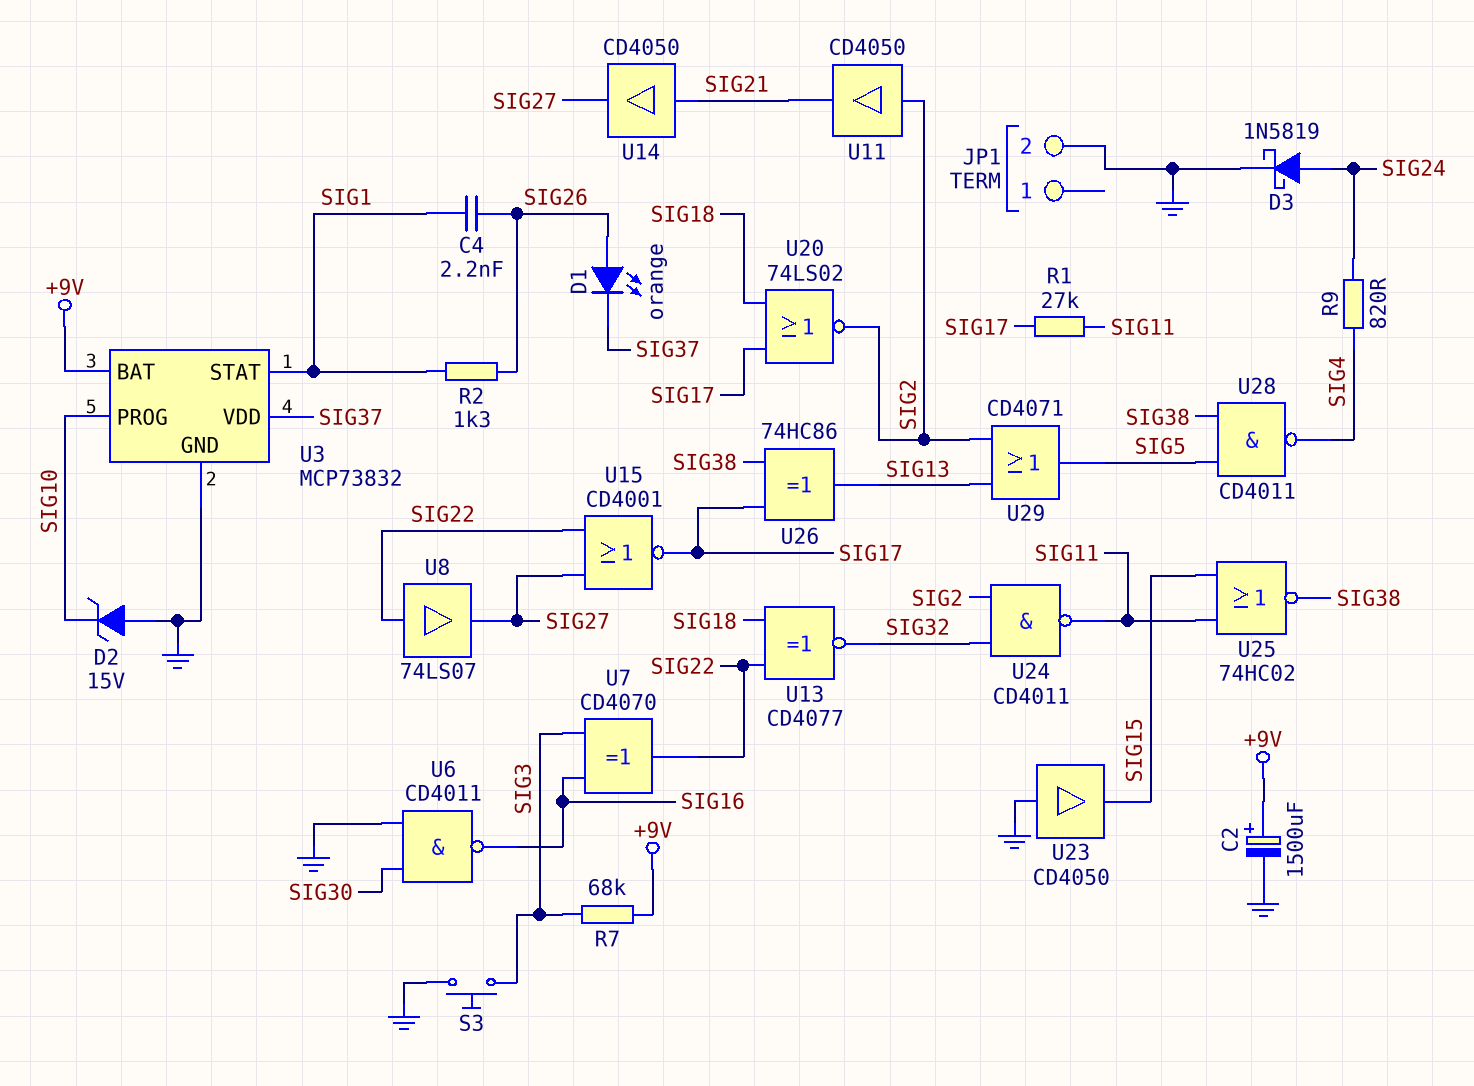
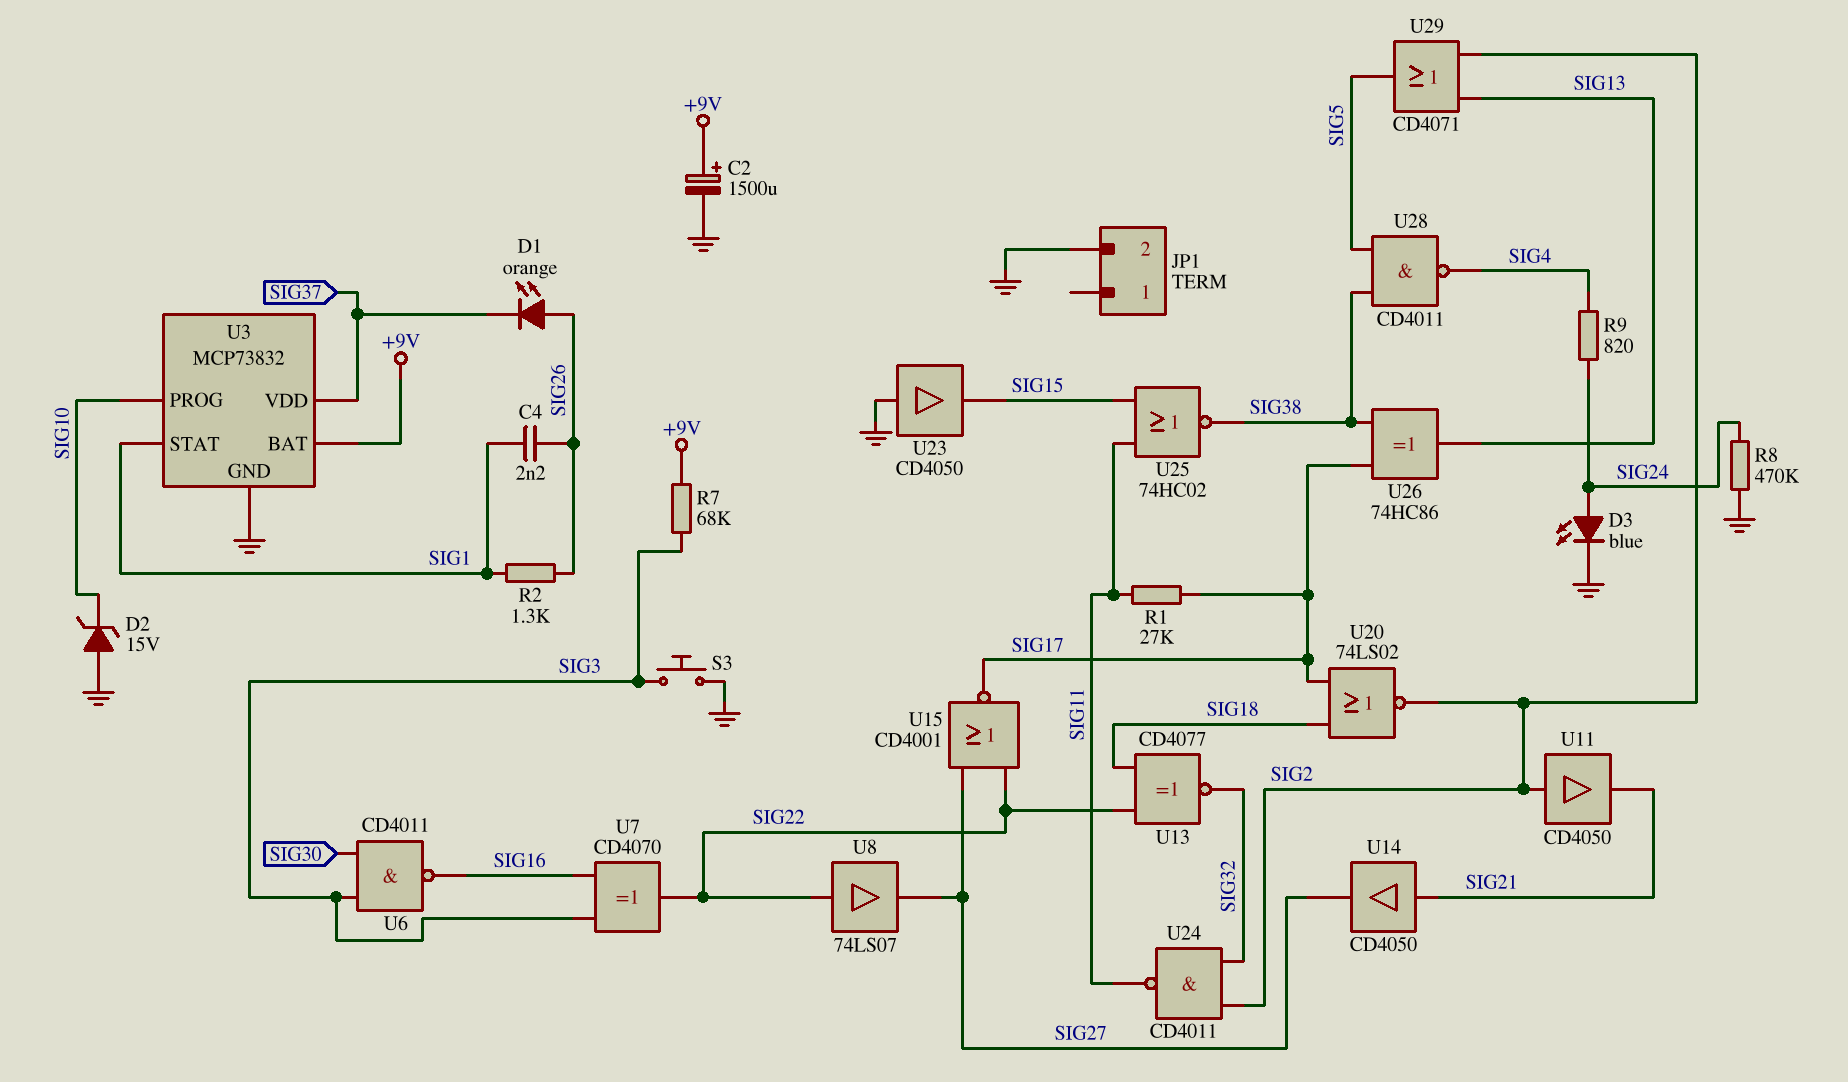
D3: schottky 1N5819 (A SIG24, K GND) -> LED blue (A SIG24, K GND)
R8: none -> 470k (GND, SIG24)
U6: NAND CD4011 (in GND, in SIG30, out SIG16) -> NAND CD4011 (in SIG3, in SIG30, out SIG16)

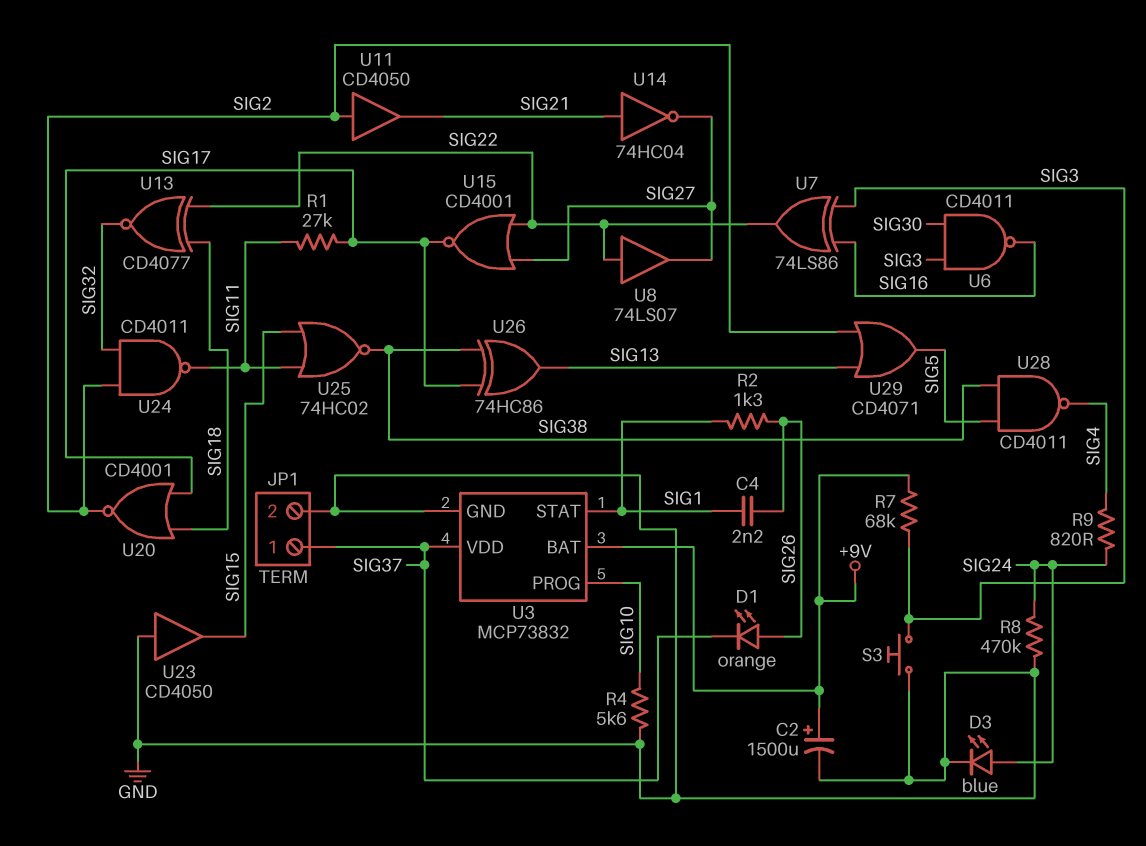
D2: zener 15V (A GND, K SIG10) -> none
JP1 pin 1: none -> SIG37
R4: none -> 5.6k (GND, SIG10)
U7: XOR CD4070 (in SIG3, in SIG16, out SIG22) -> XOR 74LS86 (in SIG3, in SIG16, out SIG22)
U14: buffer CD4050 (in SIG21, out SIG27) -> NOT 74HC04 (in SIG21, out SIG27)
U20: NOR 74LS02 (in SIG17, in SIG18, out SIG2) -> NOR CD4001 (in SIG17, in SIG18, out SIG2)

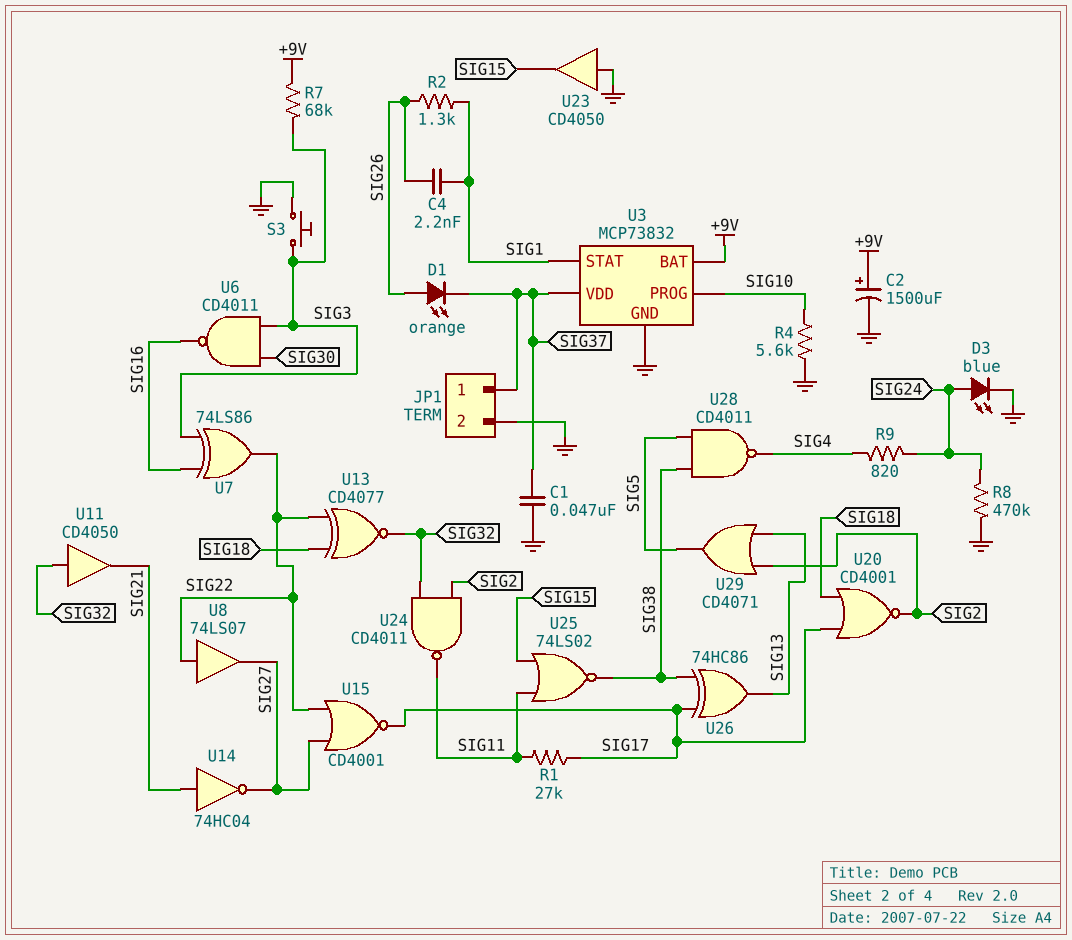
C1: none -> 47nF (GND, SIG37)
U11: buffer CD4050 (in SIG2, out SIG21) -> buffer CD4050 (in SIG32, out SIG21)
U25: NOR 74HC02 (in SIG11, in SIG15, out SIG38) -> NOR 74LS02 (in SIG11, in SIG15, out SIG38)

